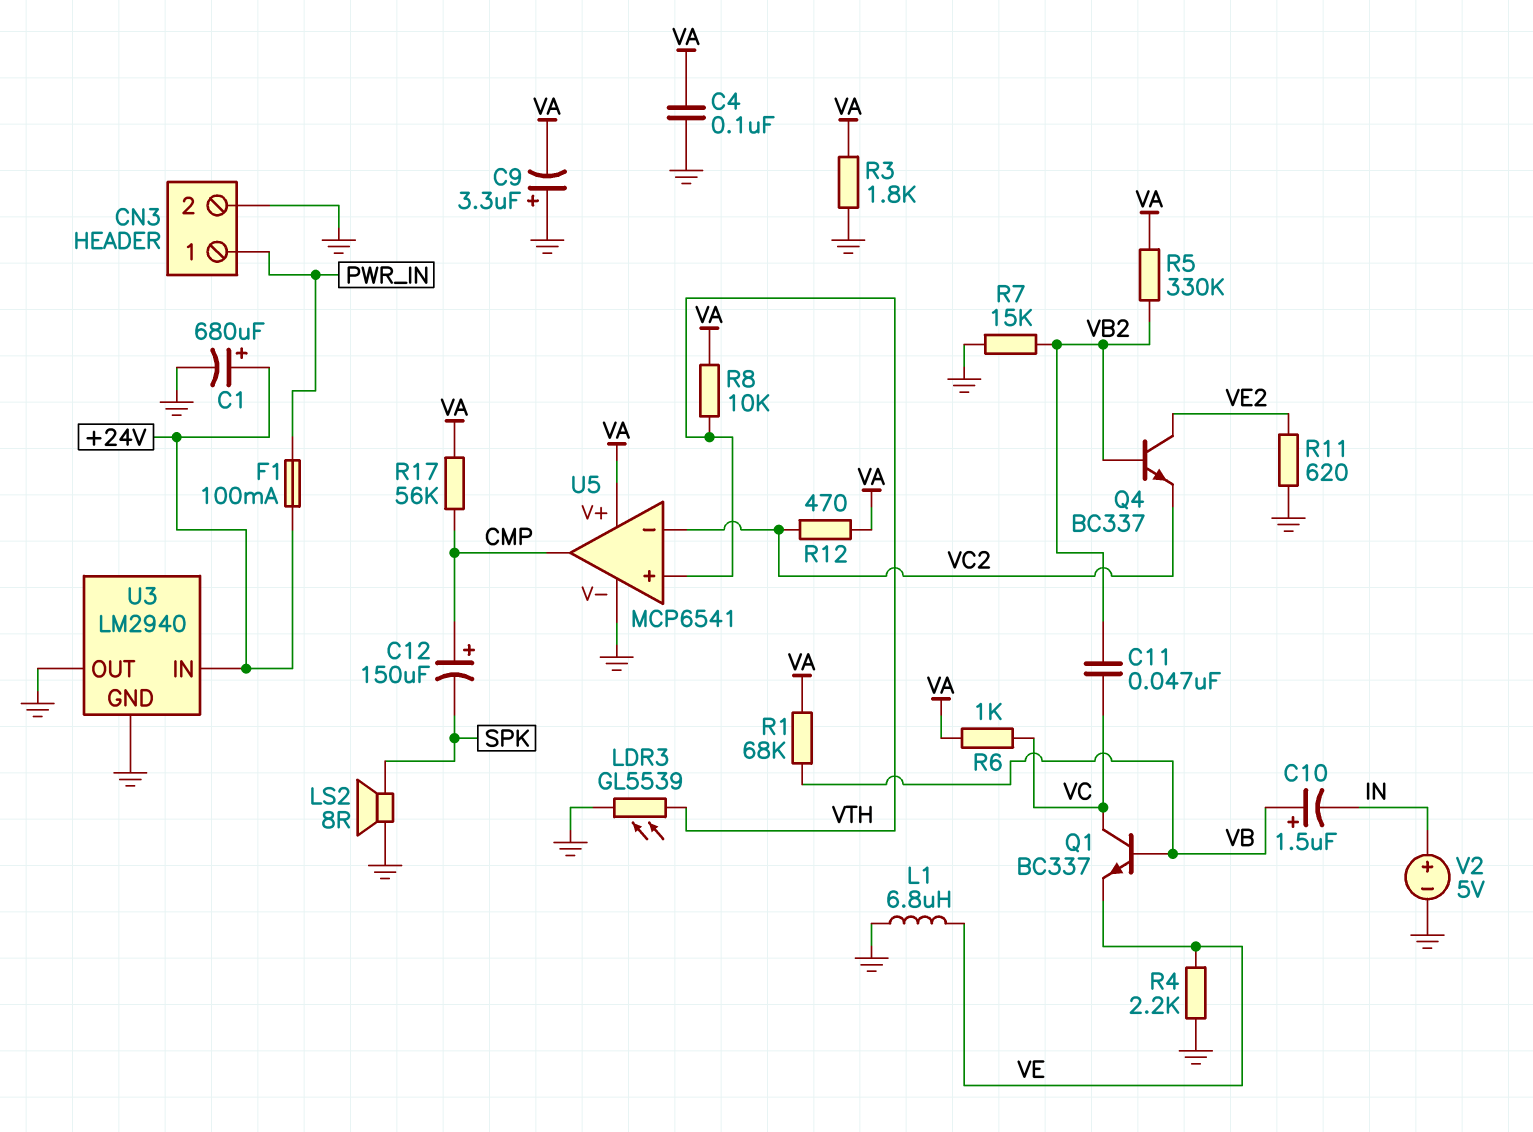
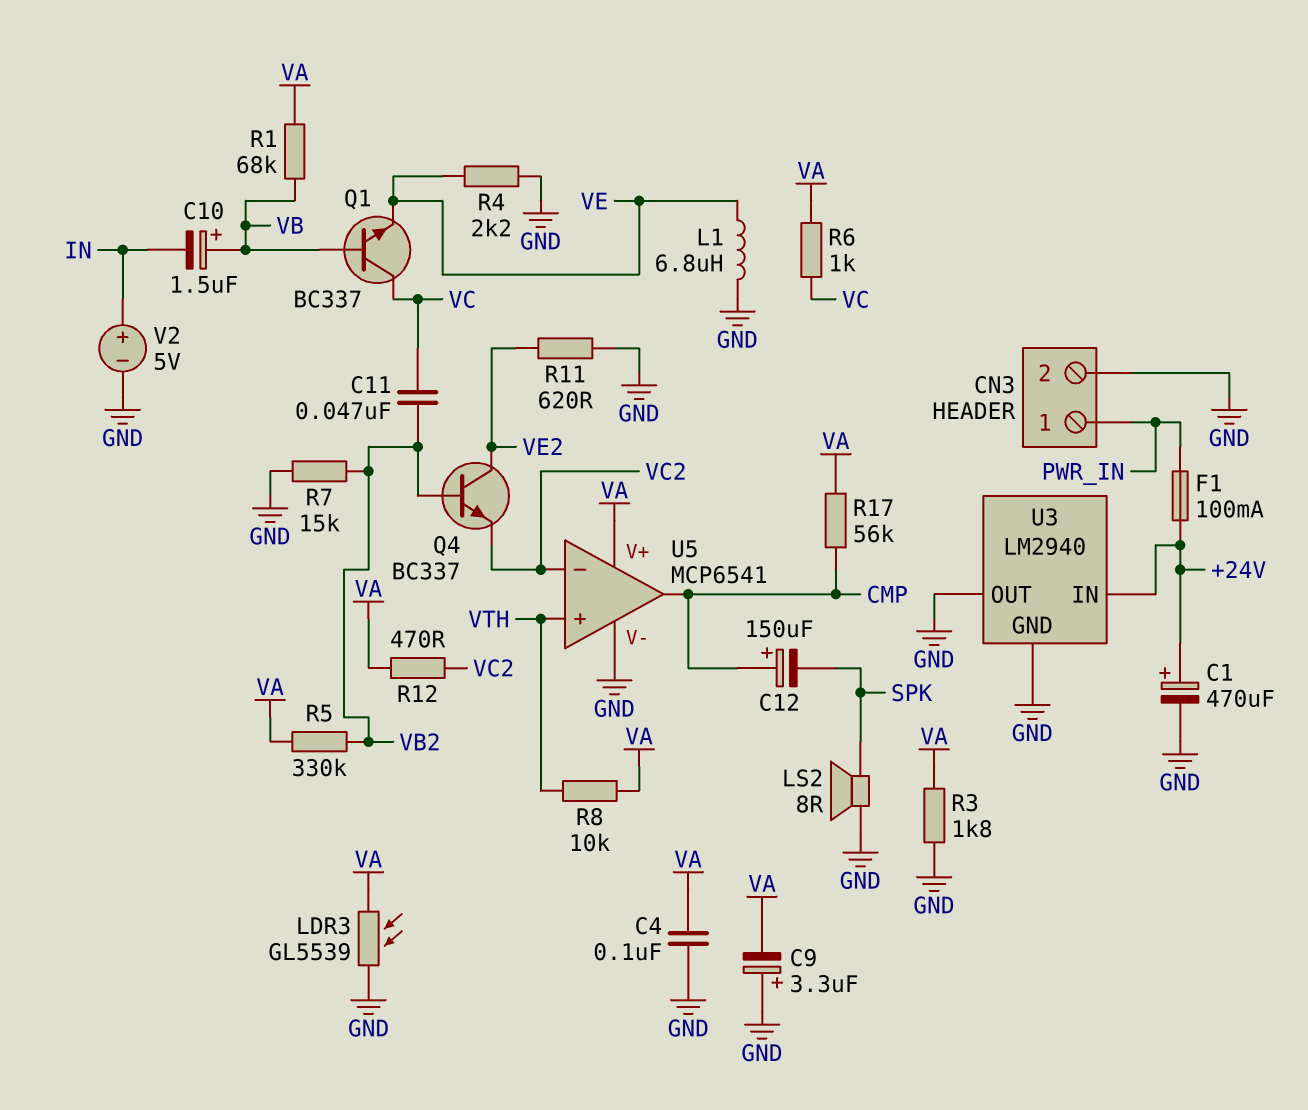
C1: 680uF (plus +24V, minus GND) -> 470uF (plus +24V, minus GND)
LDR3: GL5539 (GND, VTH) -> GL5539 (GND, VA)

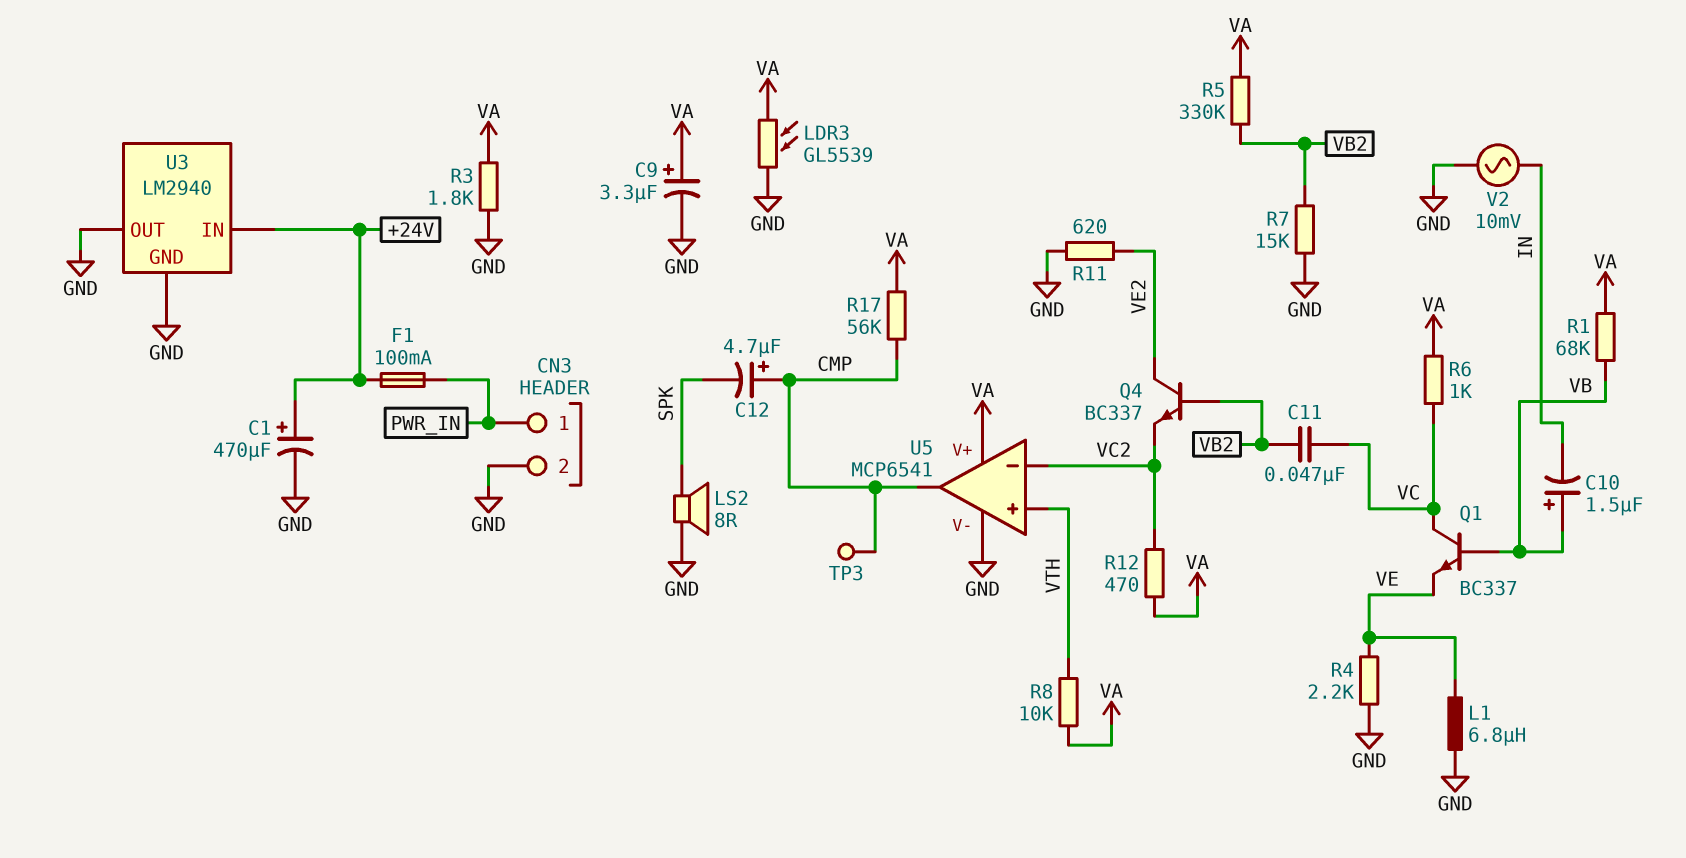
C4: 100nF (GND, VA) -> none
C9: 3.3uF (plus GND, minus VA) -> 3.3uF (plus VA, minus GND)
C12: 150uF (plus CMP, minus SPK) -> 4.7uF (plus CMP, minus SPK)
TP3: none -> test point (CMP)
V2: 5V (plus IN, minus GND) -> AC 10mV (GND, IN)

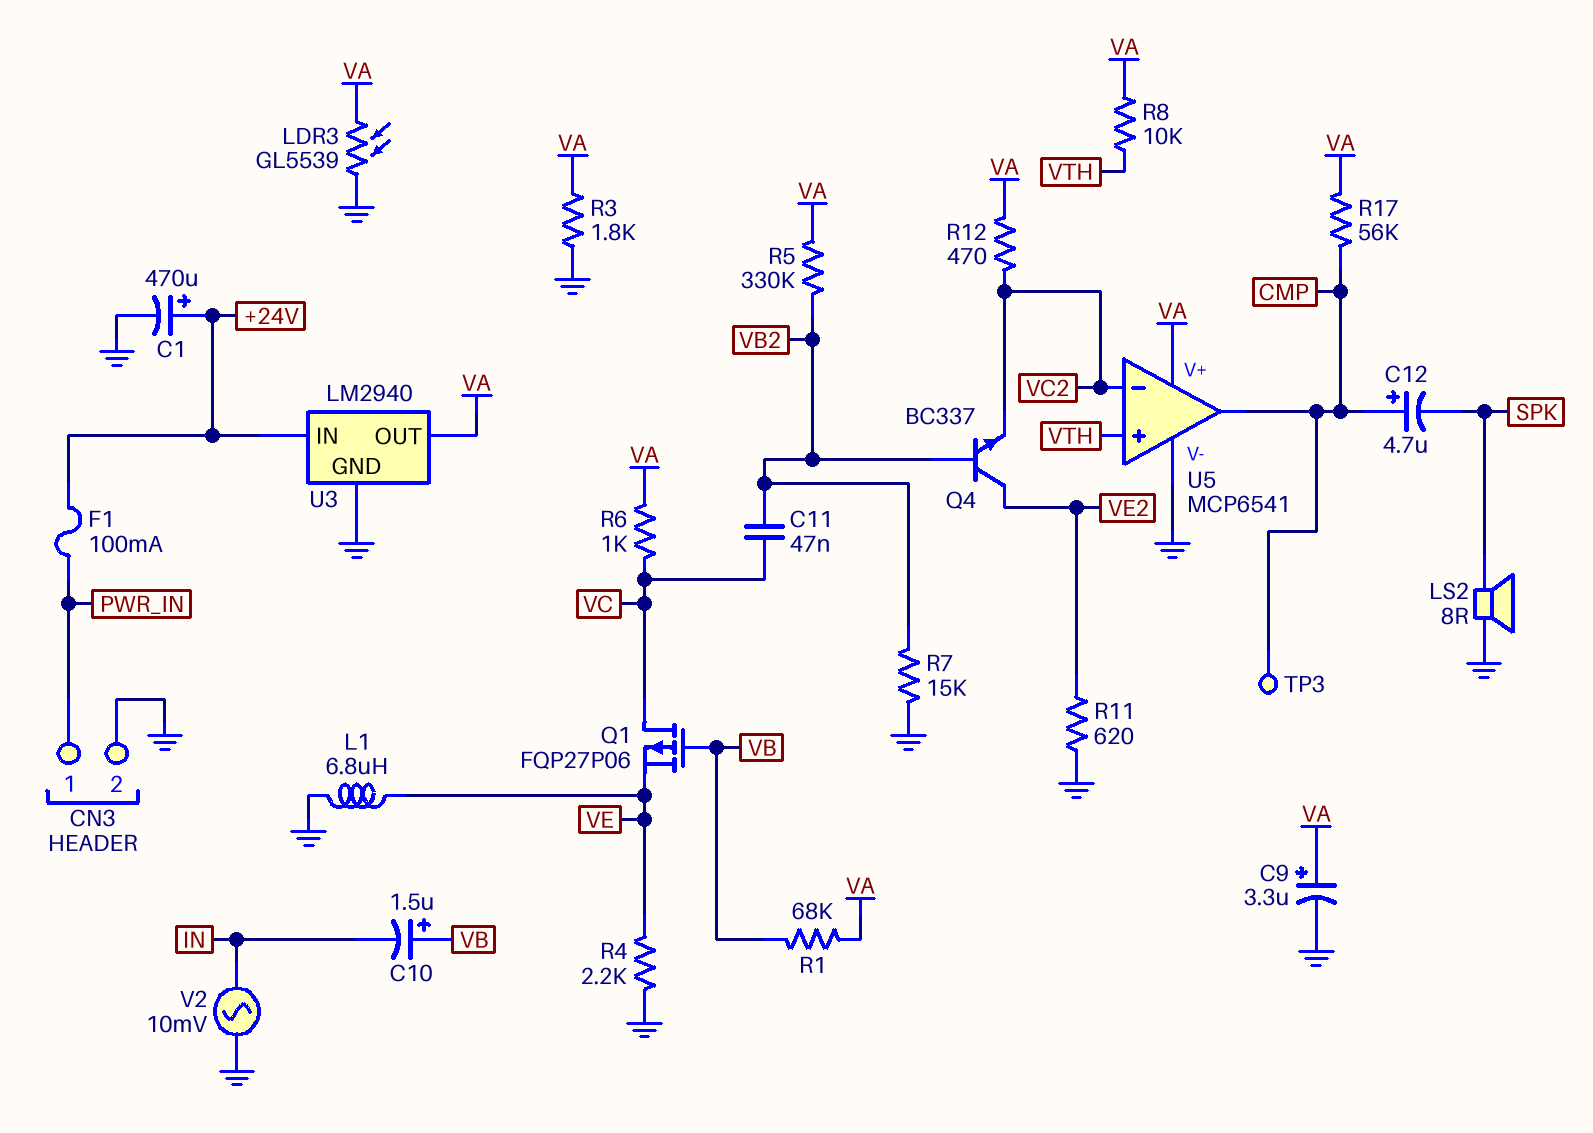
Q1: NPN BC337 (B VB, C VC, E VE) -> PMOS FQP27P06 (G VB, D VC, S VE)
U3 pin OUT: GND -> VA

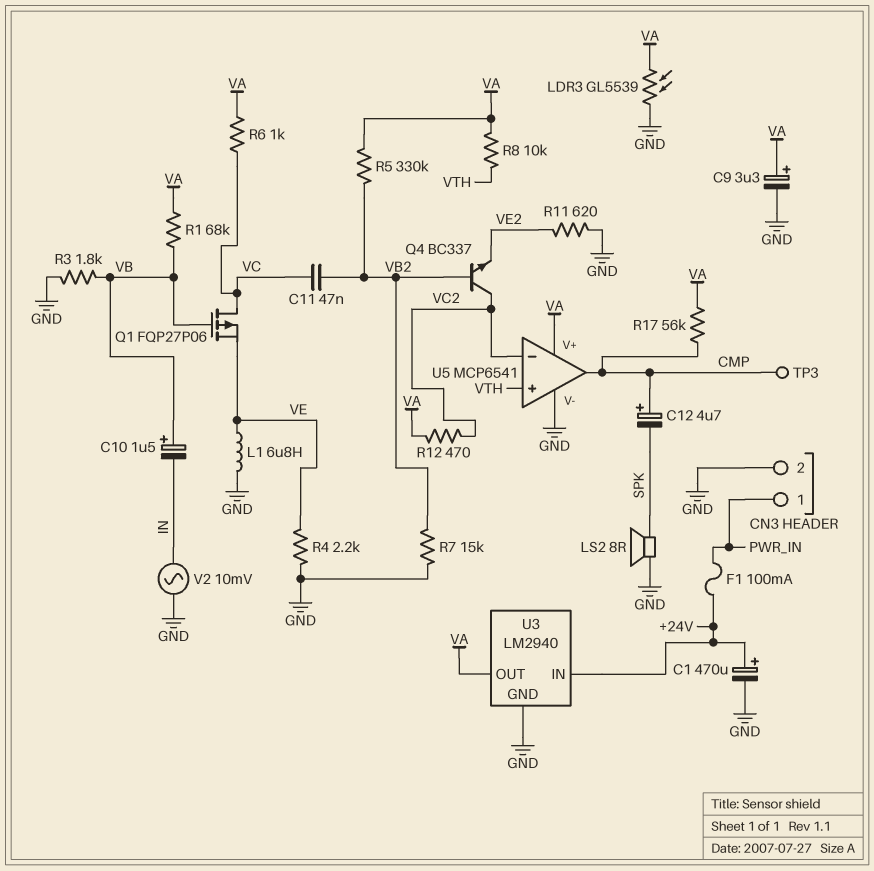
Q4: NPN BC337 (B VB2, C VE2, E VC2) -> NPN BC337 (B VB2, C VC2, E VE2)
R3: 1.8k (GND, VA) -> 1.8k (GND, VB)

